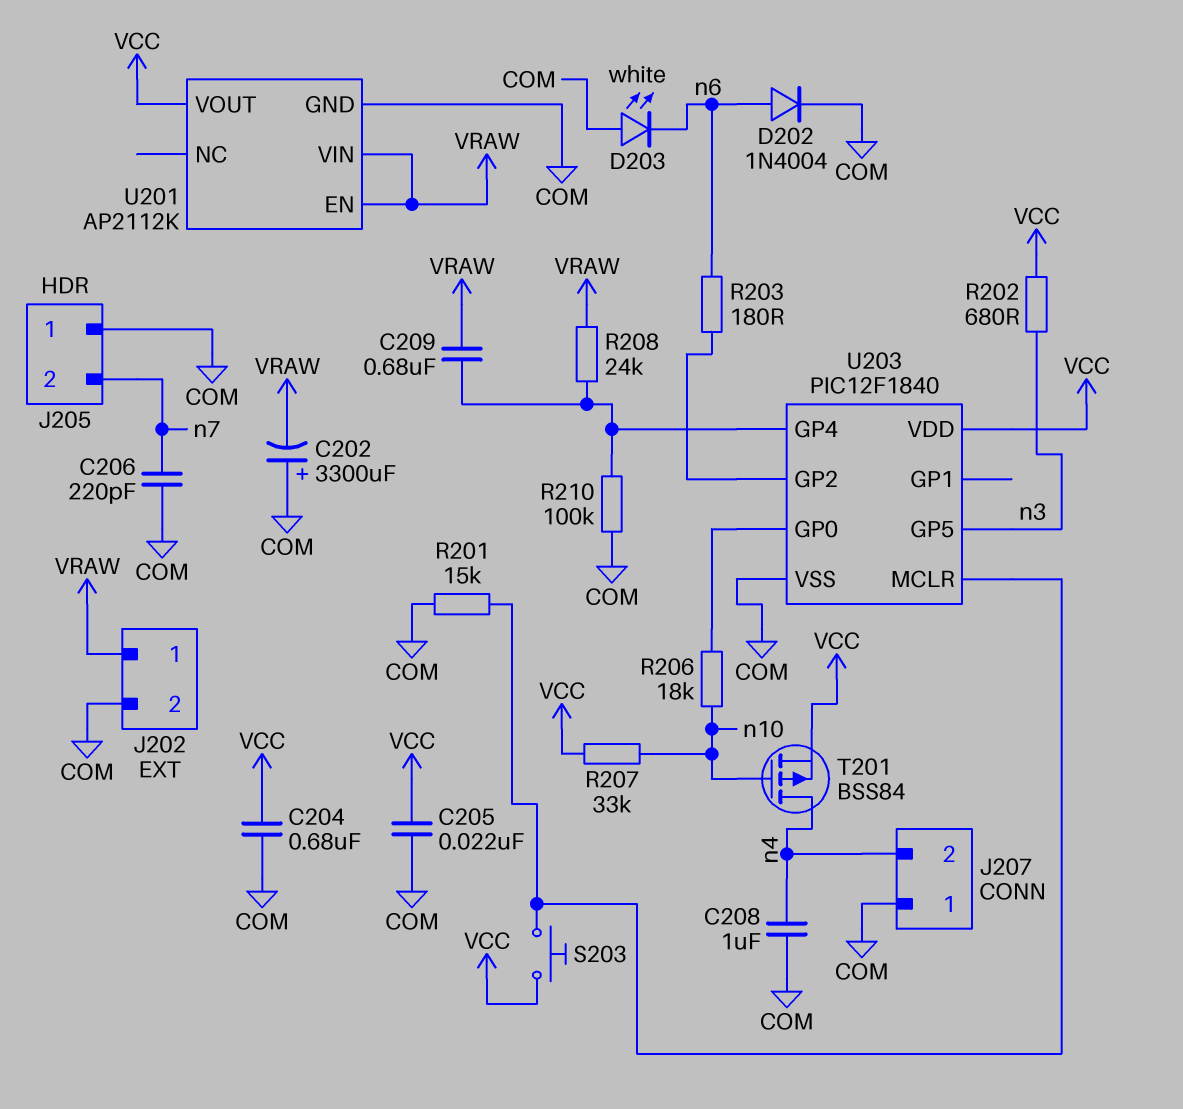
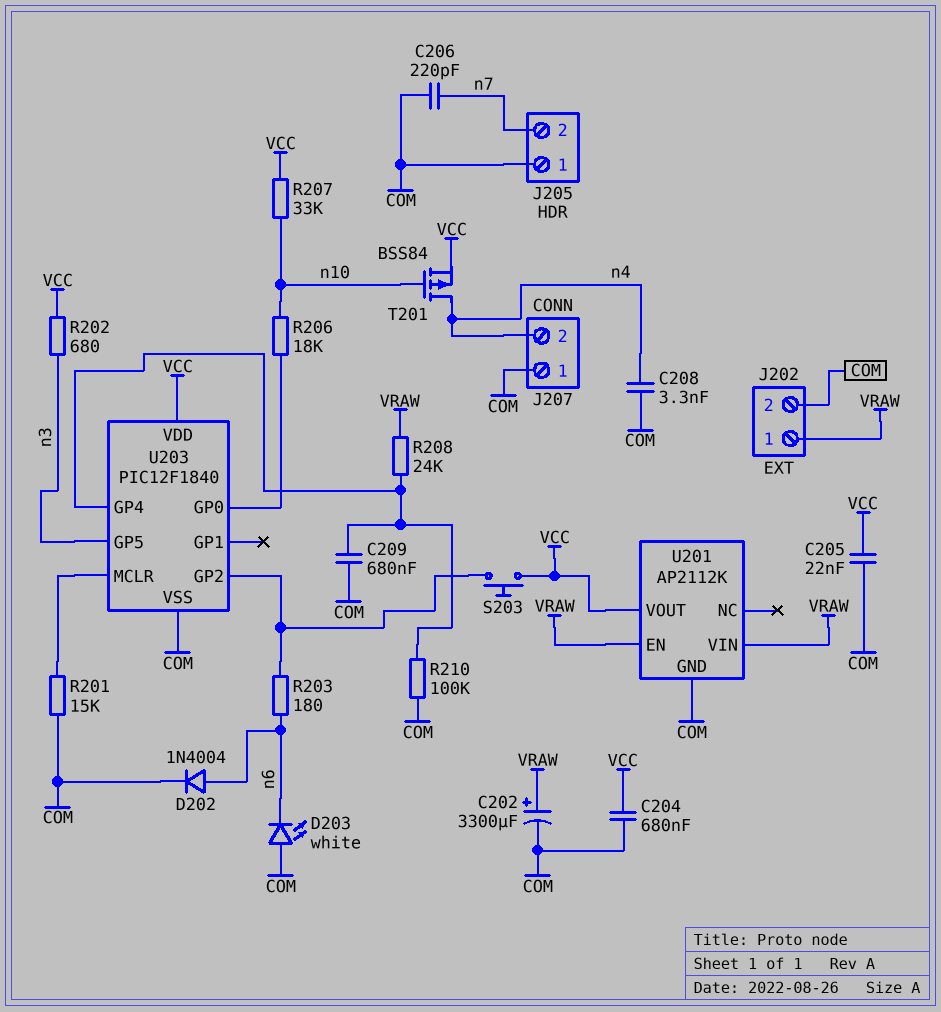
C202: 3300uF (plus COM, minus VRAW) -> 3300uF (plus VRAW, minus COM)
C208: 1uF (COM, n4) -> 3.3nF (COM, n4)
C209: 680nF (U203/GP4, VRAW) -> 680nF (COM, U203/GP4)
S203: button (U203/MCLR, VCC) -> button (U203/GP2, VCC)

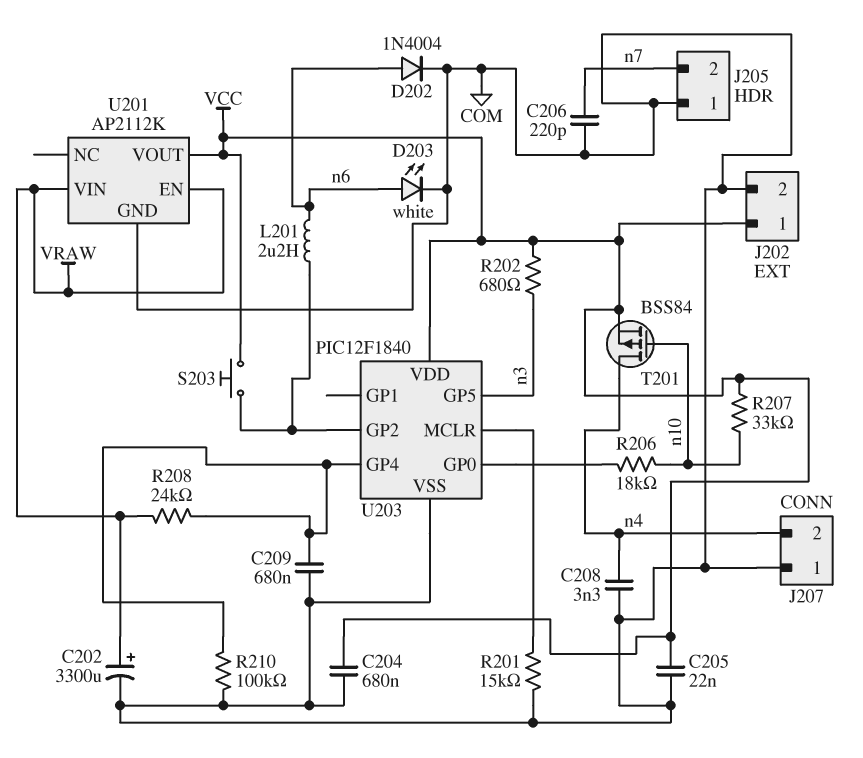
D203: LED white (A COM, K n6) -> LED white (A n6, K COM)
J202 pin 1: VRAW -> VCC
L201: none -> 2.2uH (U203/GP2, n6)
R203: 180 (U203/GP2, n6) -> none

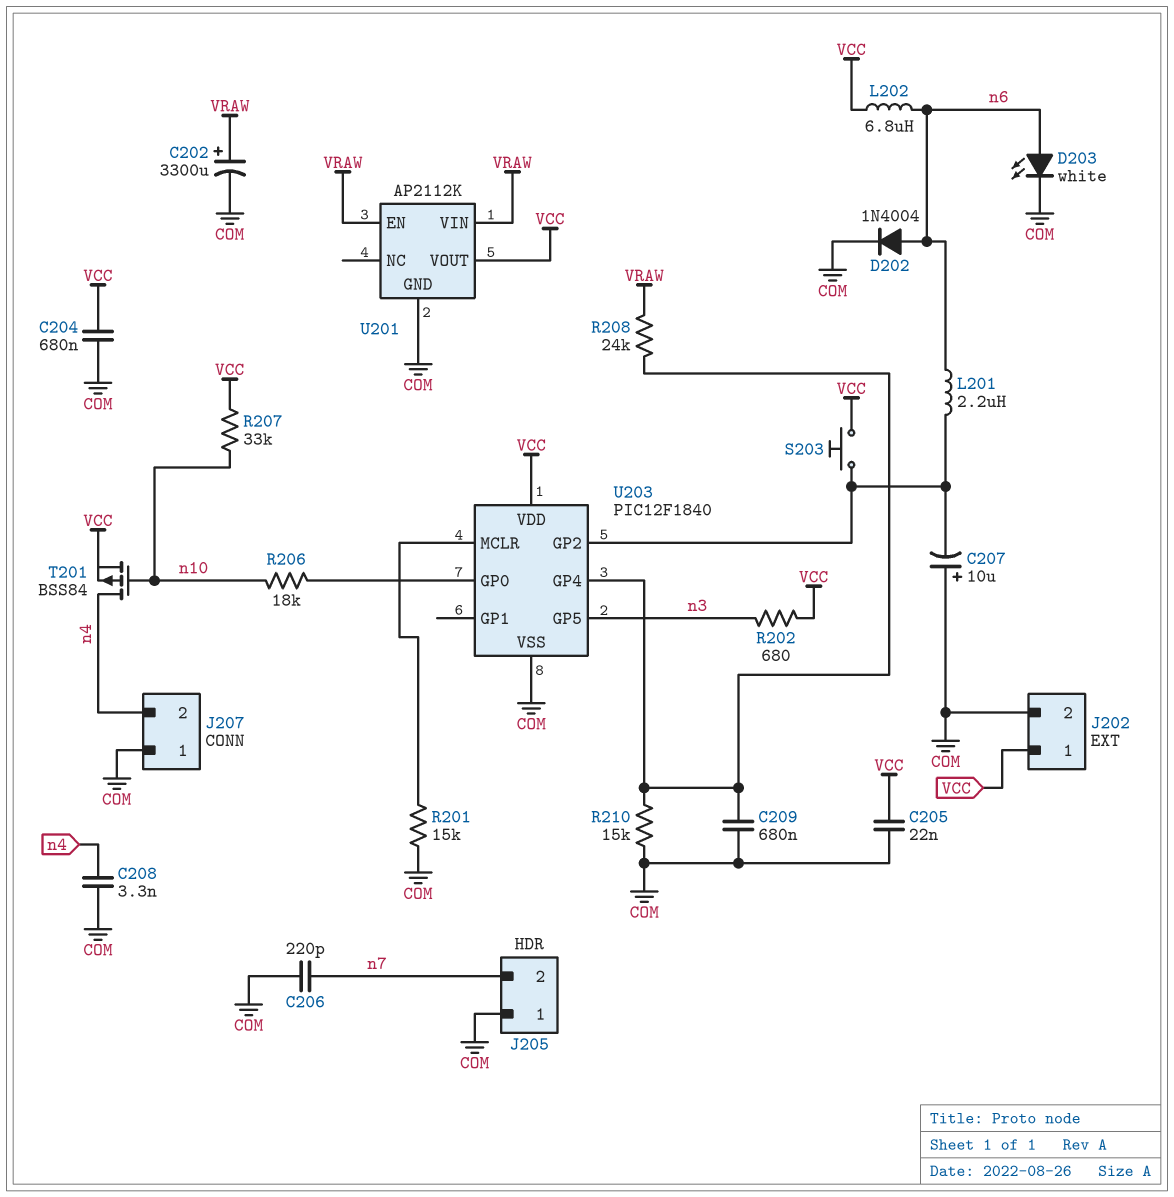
C207: none -> 10uF (plus COM, minus U203/GP2)
L202: none -> 6.8uH (VCC, n6)
R210: 100k (COM, U203/GP4) -> 15k (COM, U203/GP4)

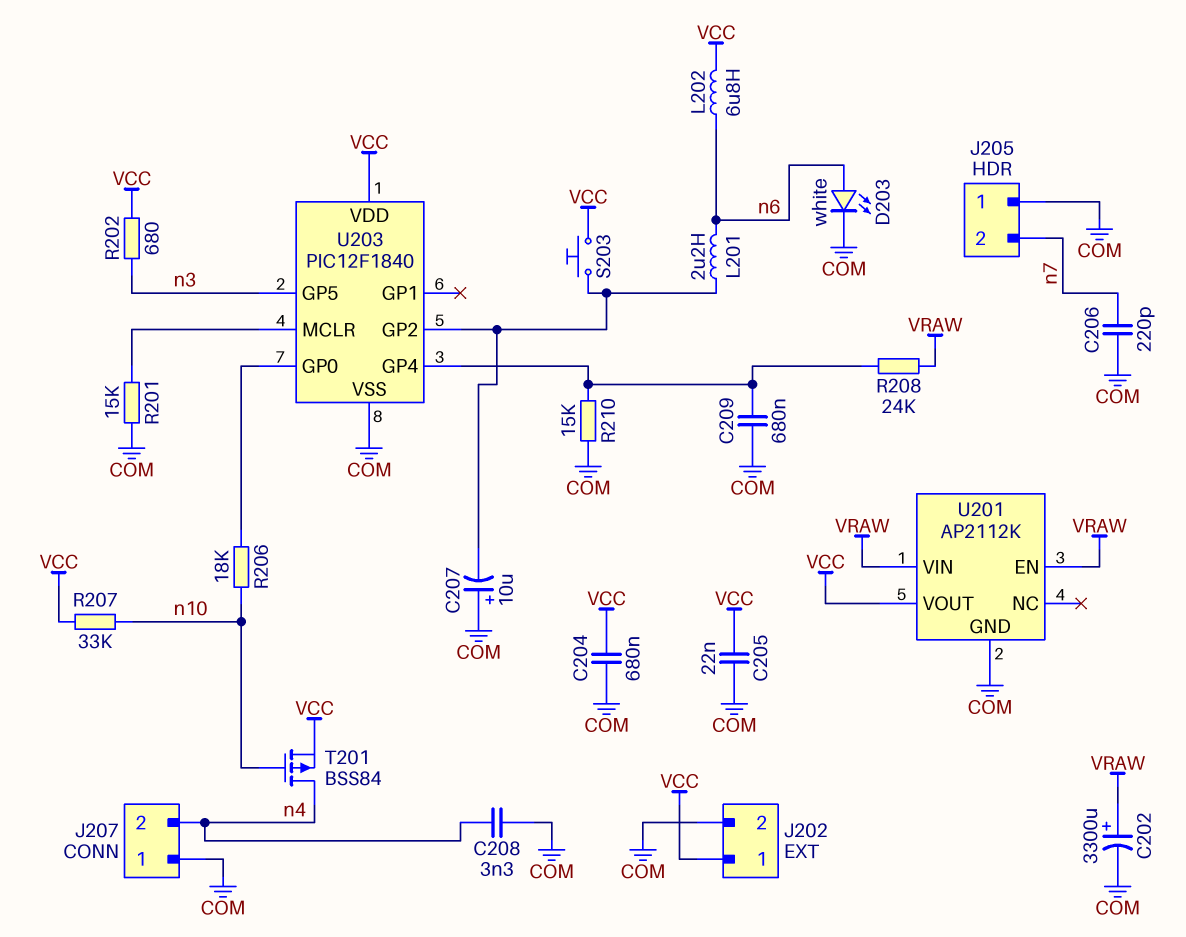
D202: diode 1N4004 (A n6, K COM) -> none

